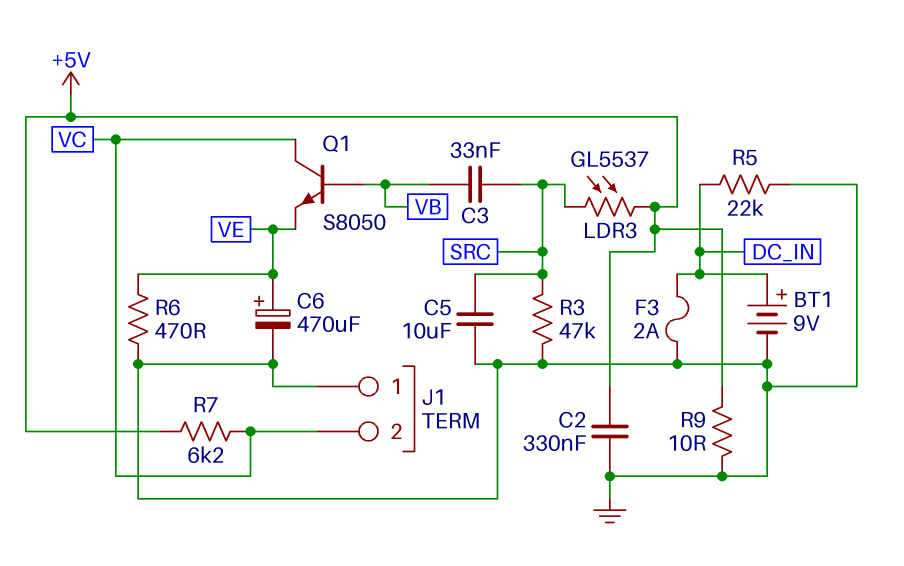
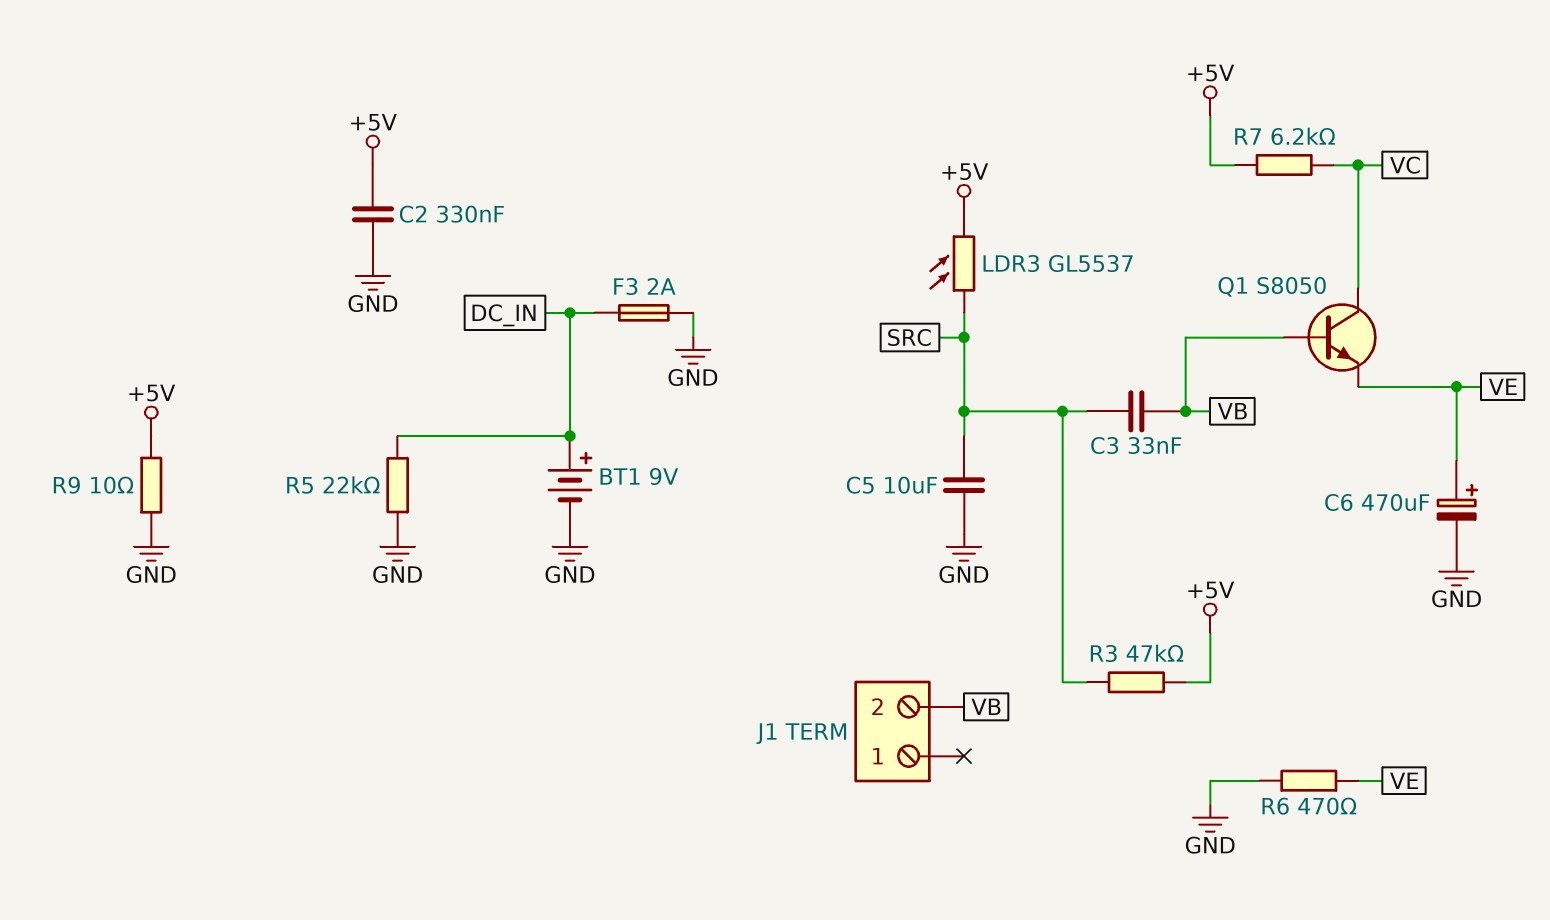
J1 pin 1: GND -> none
J1 pin 2: VC -> VB
R3: 47k (GND, SRC) -> 47k (+5V, SRC)

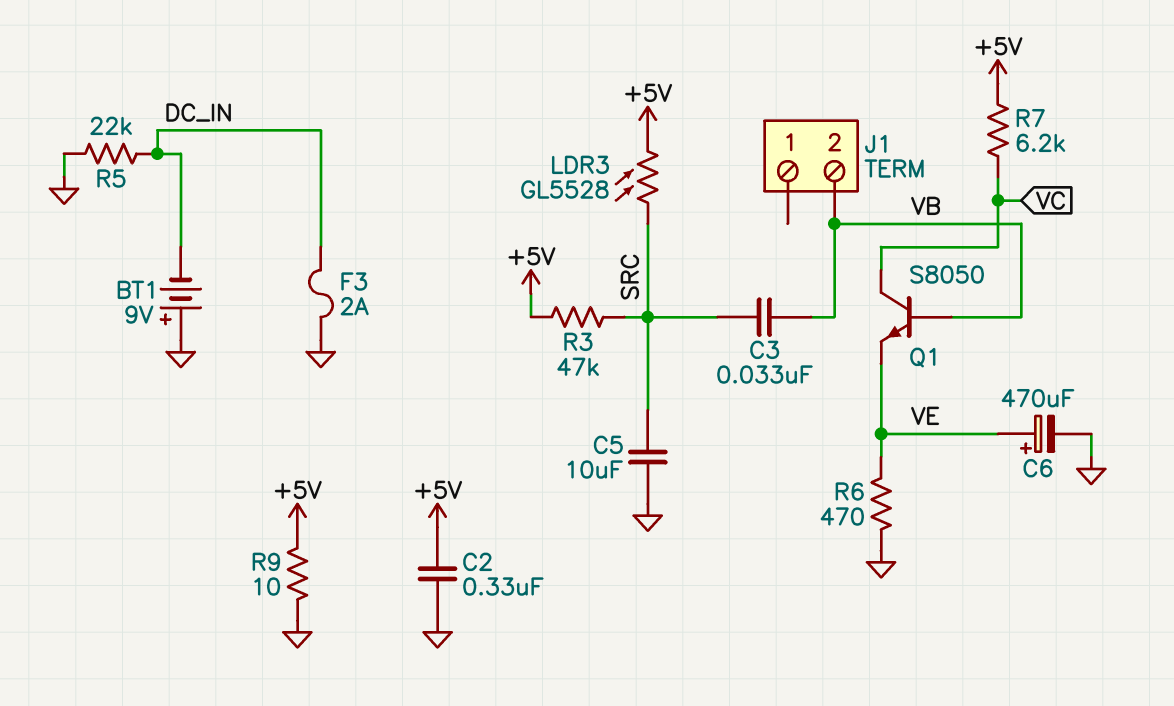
BT1: 9V (plus DC_IN, minus GND) -> 9V (plus GND, minus DC_IN)
LDR3: GL5537 (+5V, SRC) -> GL5528 (+5V, SRC)

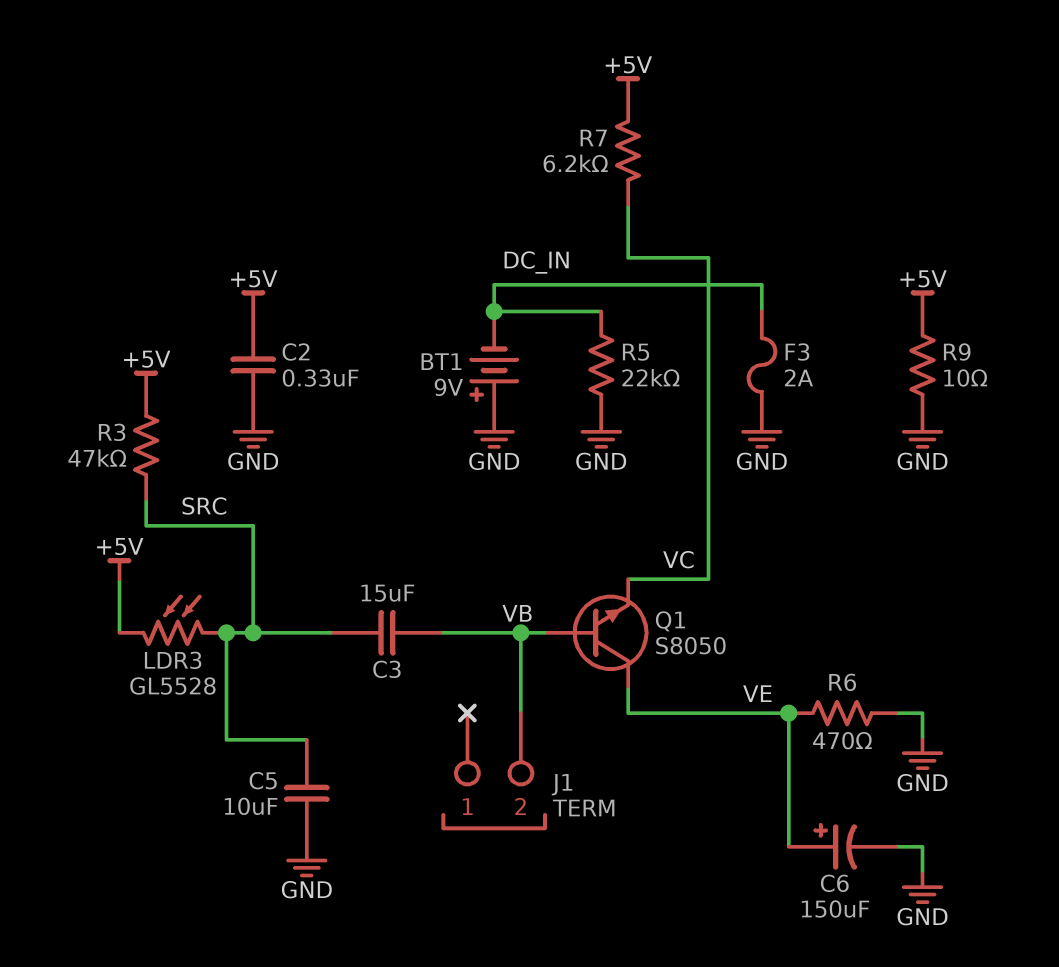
C3: 33nF (SRC, VB) -> 15uF (SRC, VB)
C6: 470uF (plus VE, minus GND) -> 150uF (plus VE, minus GND)
Q1: NPN S8050 (B VB, C VC, E VE) -> NPN S8050 (B VB, C VE, E VC)

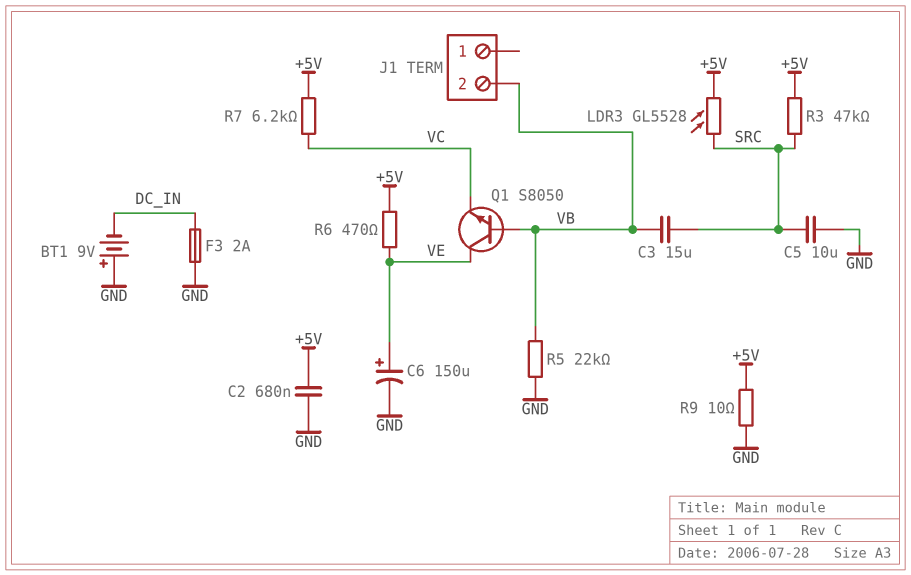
C2: 330nF (+5V, GND) -> 680nF (+5V, GND)
R5: 22k (DC_IN, GND) -> 22k (GND, VB)
R6: 470 (GND, VE) -> 470 (+5V, VE)

